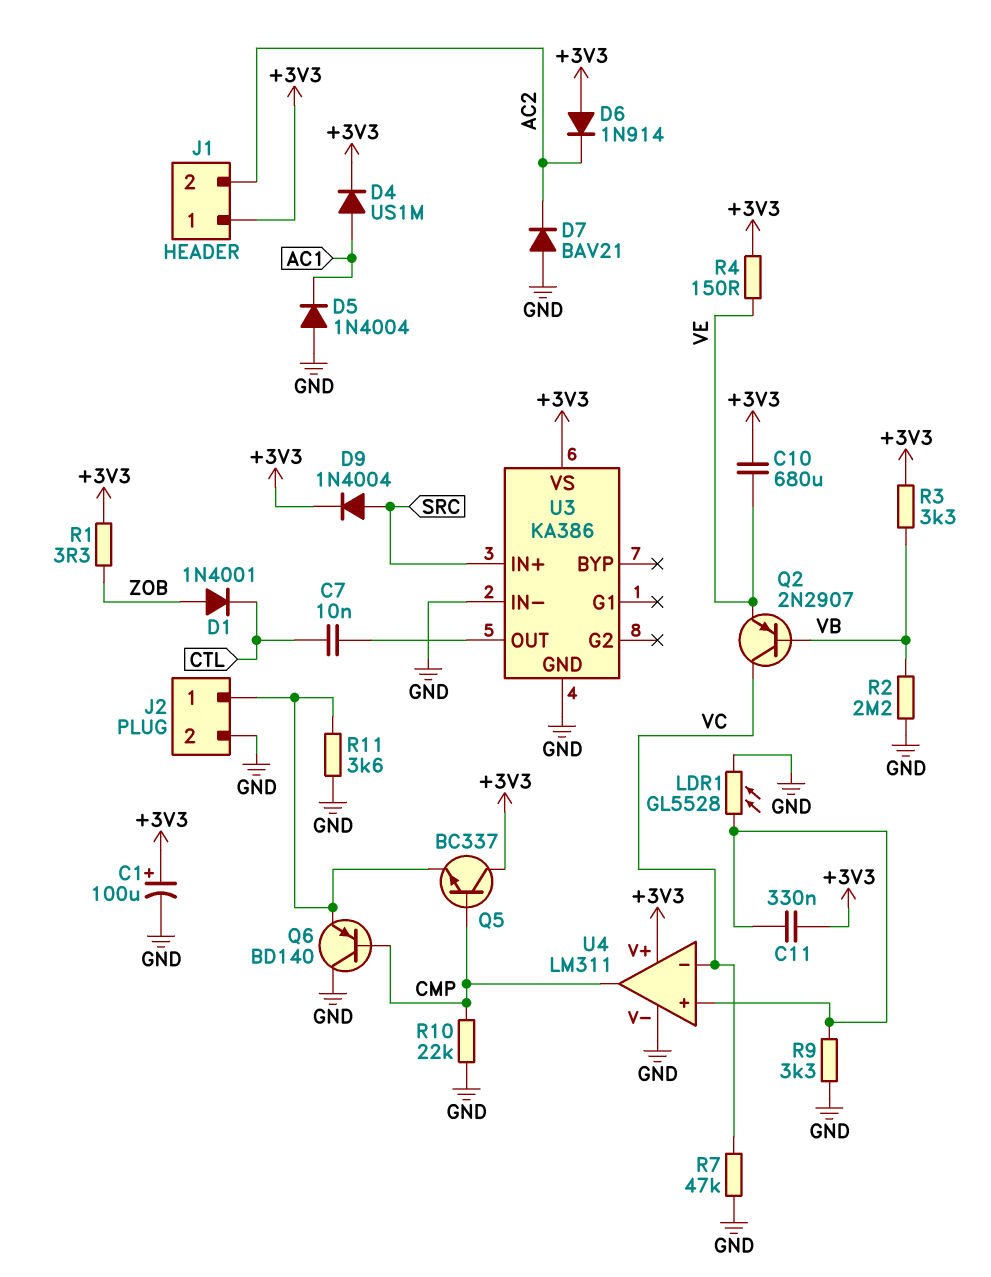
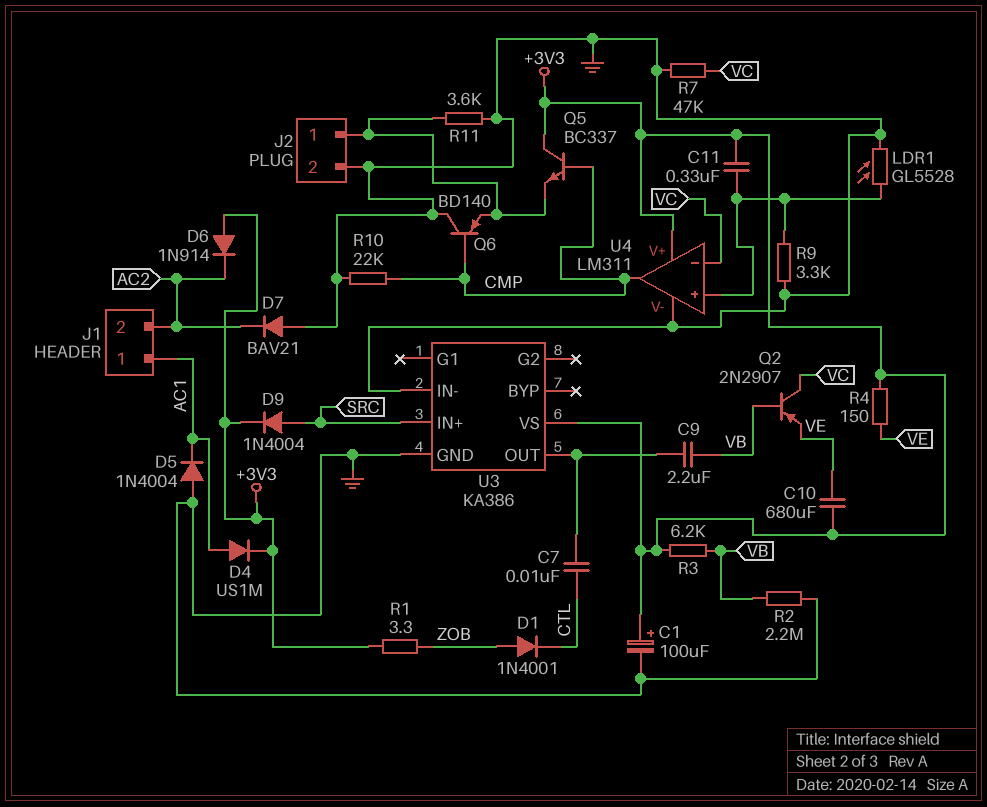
C9: none -> 2.2uF (U3/OUT, VB)
J1 pin 1: +3V3 -> AC1
R3: 3.3k (+3V3, VB) -> 6.2k (+3V3, VB)

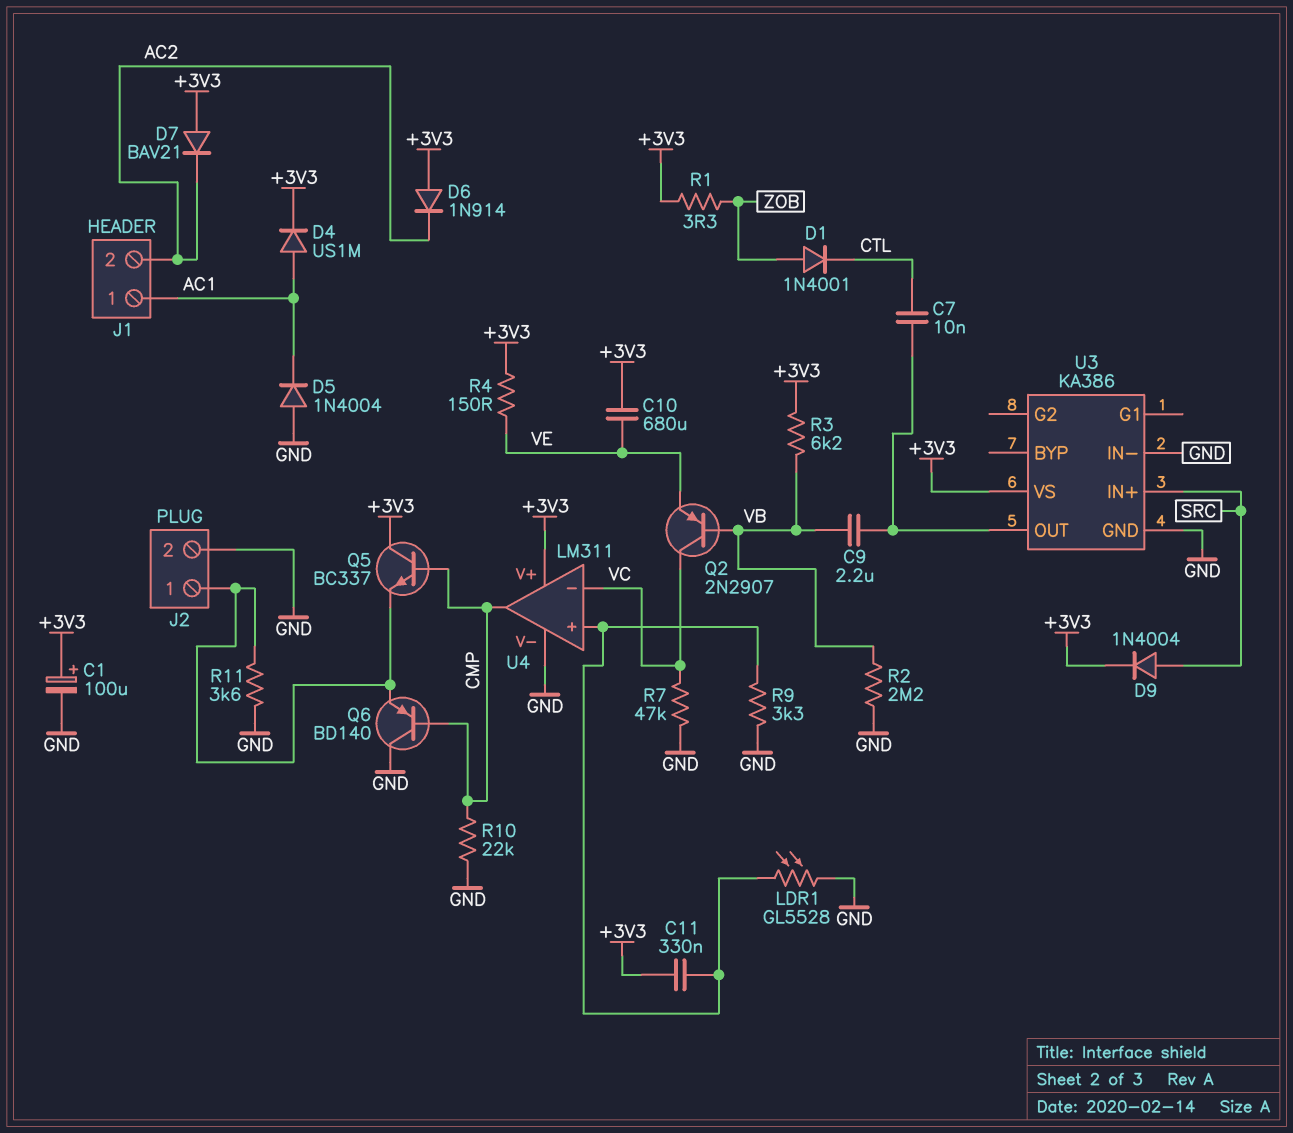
D7: diode BAV21 (A GND, K AC2) -> diode BAV21 (A +3V3, K AC2)

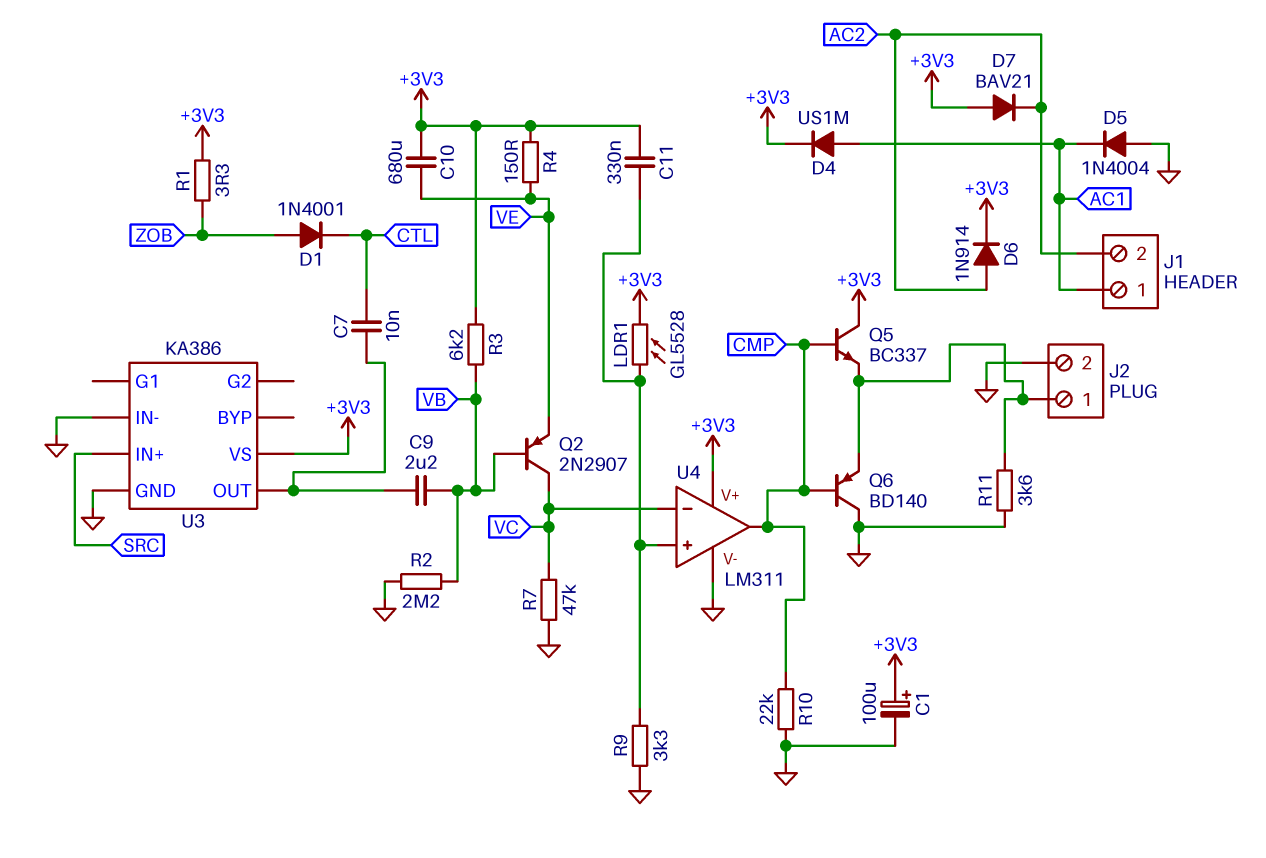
D6: diode 1N914 (A +3V3, K AC2) -> diode 1N914 (A AC2, K +3V3)
D9: diode 1N4004 (A SRC, K +3V3) -> none
LDR1: GL5528 (GND, U4/in+) -> GL5528 (+3V3, U4/in+)

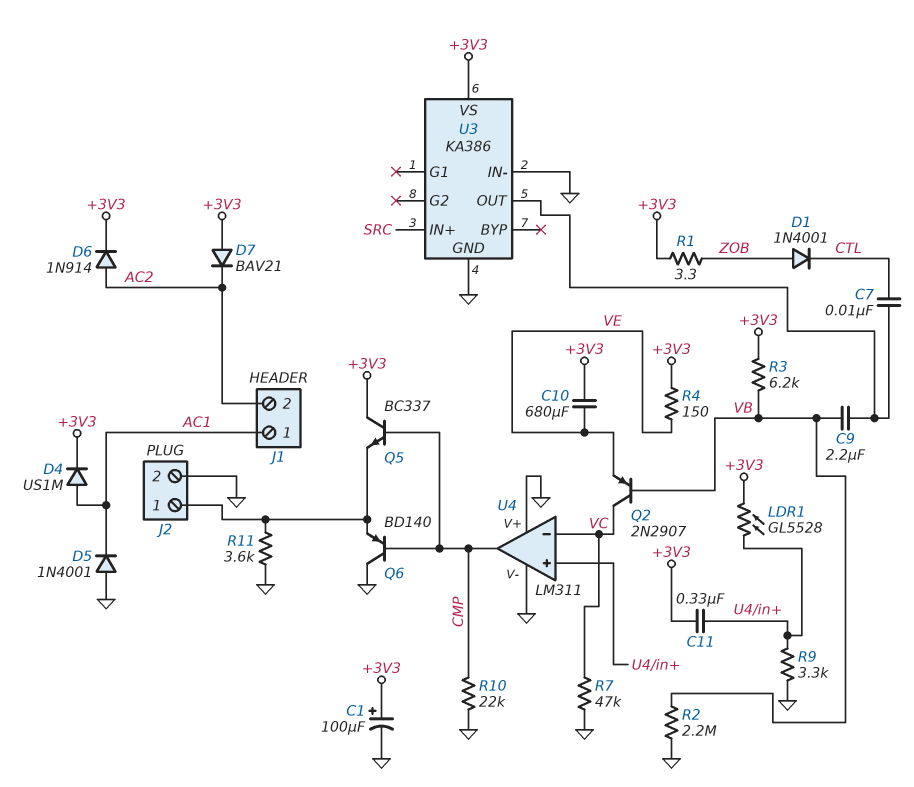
D5: diode 1N4004 (A GND, K AC1) -> diode 1N4001 (A GND, K AC1)
U4 pin V+: +3V3 -> GND

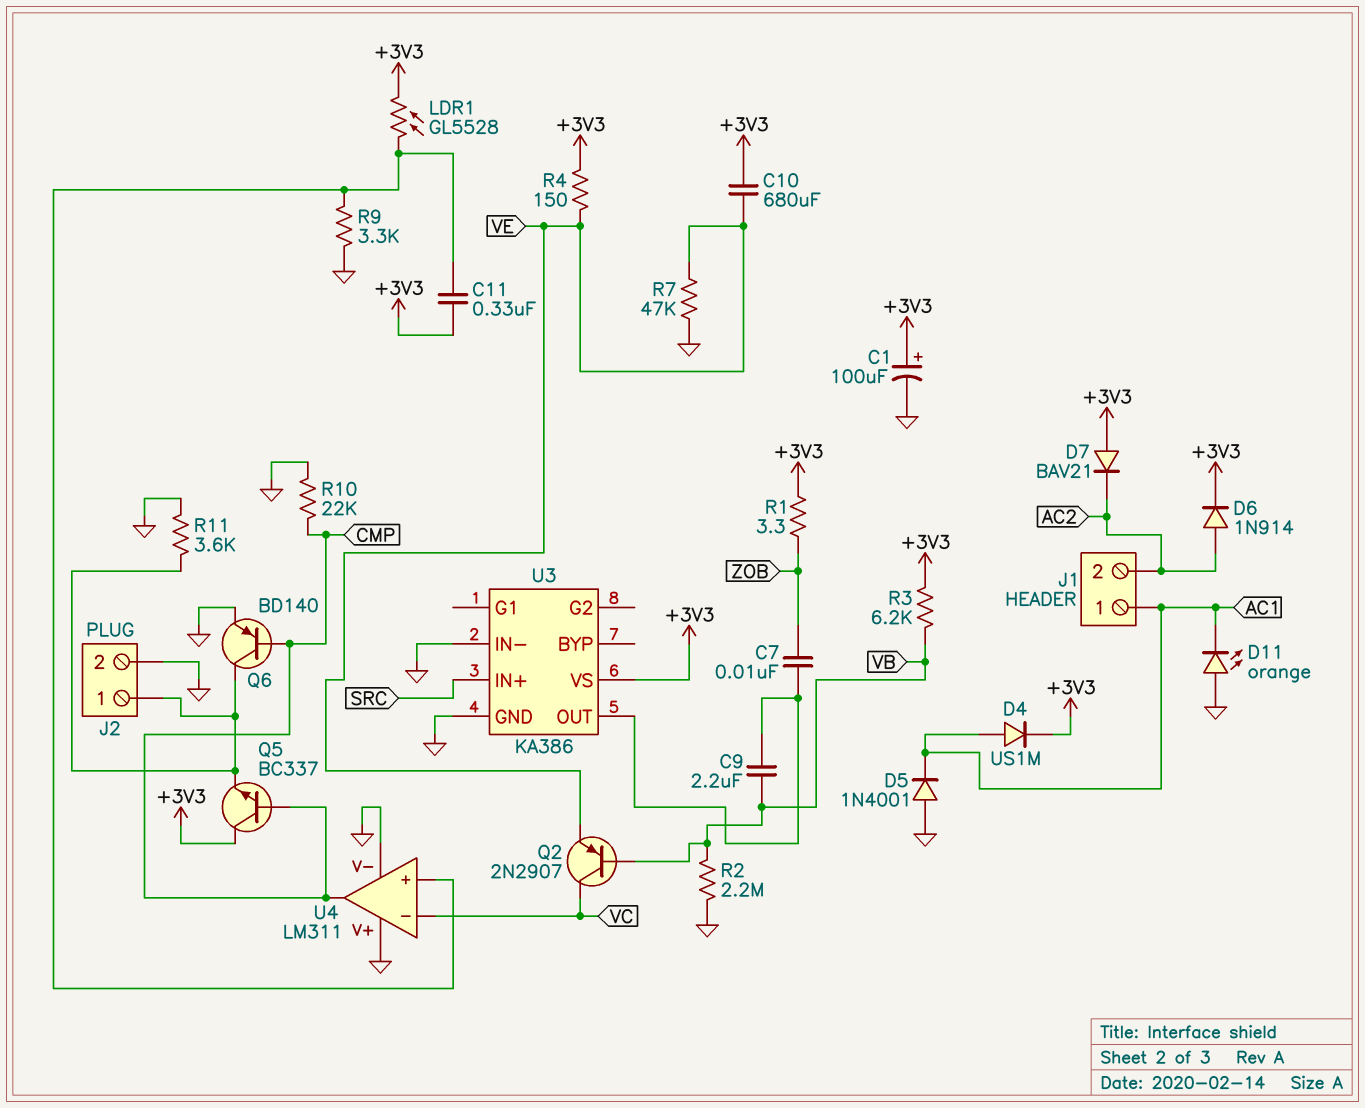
C7: 10nF (CTL, U3/OUT) -> 10nF (U3/OUT, ZOB)
D1: diode 1N4001 (A ZOB, K CTL) -> none
D11: none -> LED orange (A GND, K AC1)
Q6: PNP BD140 (B CMP, C GND, E J2/1) -> PNP BD140 (B CMP, C J2/1, E GND)
R7: 47k (GND, VC) -> 47k (GND, VE)

